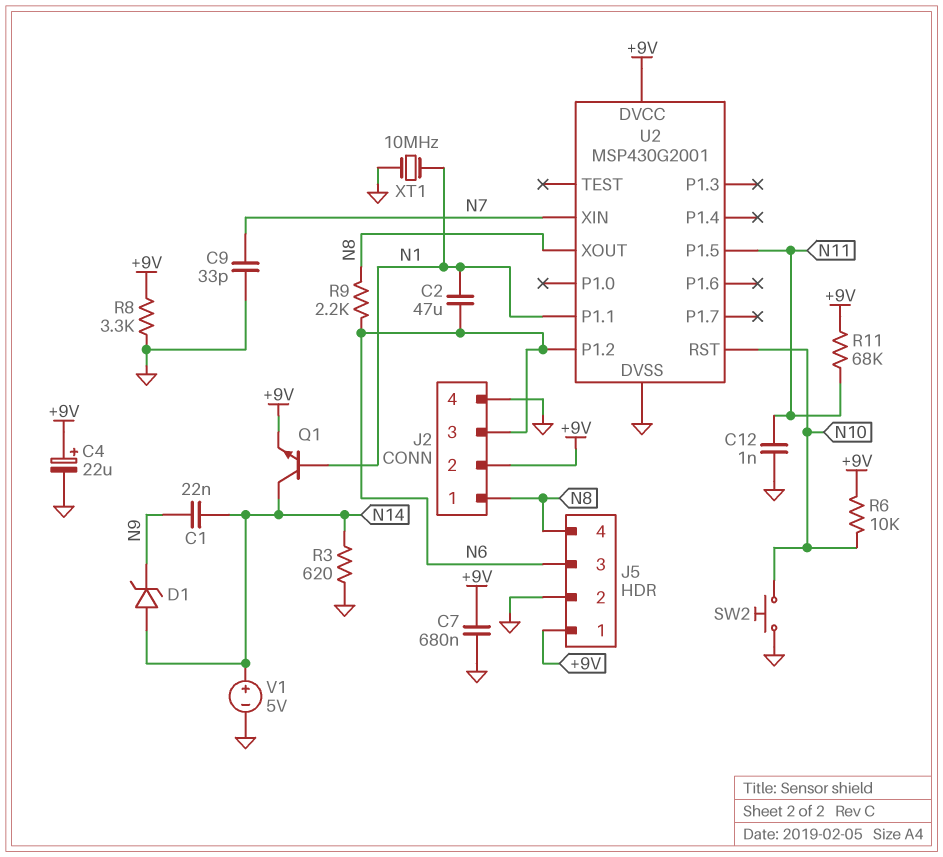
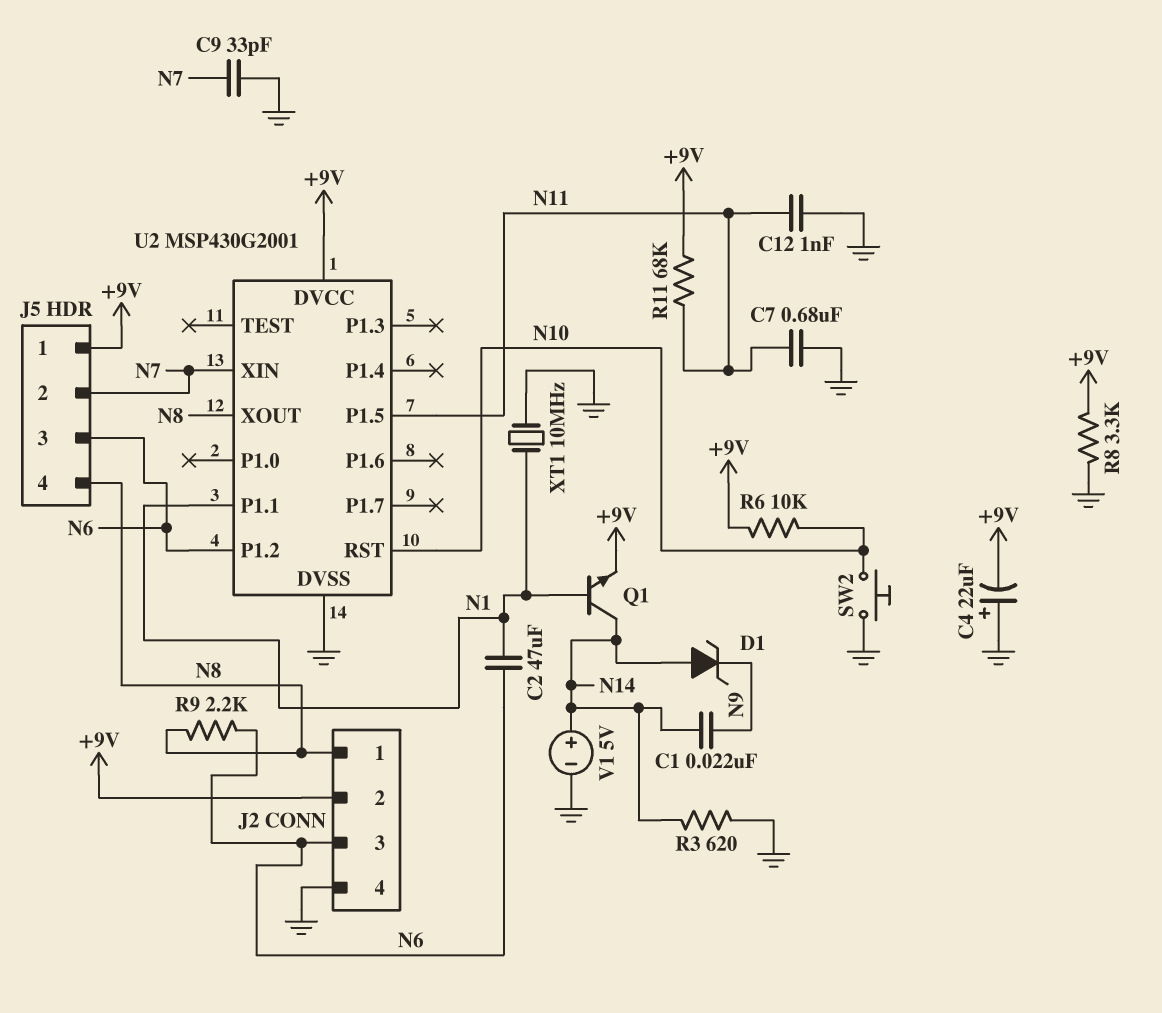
C4: 22uF (plus +9V, minus GND) -> 22uF (plus GND, minus +9V)
C7: 680nF (+9V, GND) -> 680nF (GND, N11)
J5 pin 2: GND -> N7

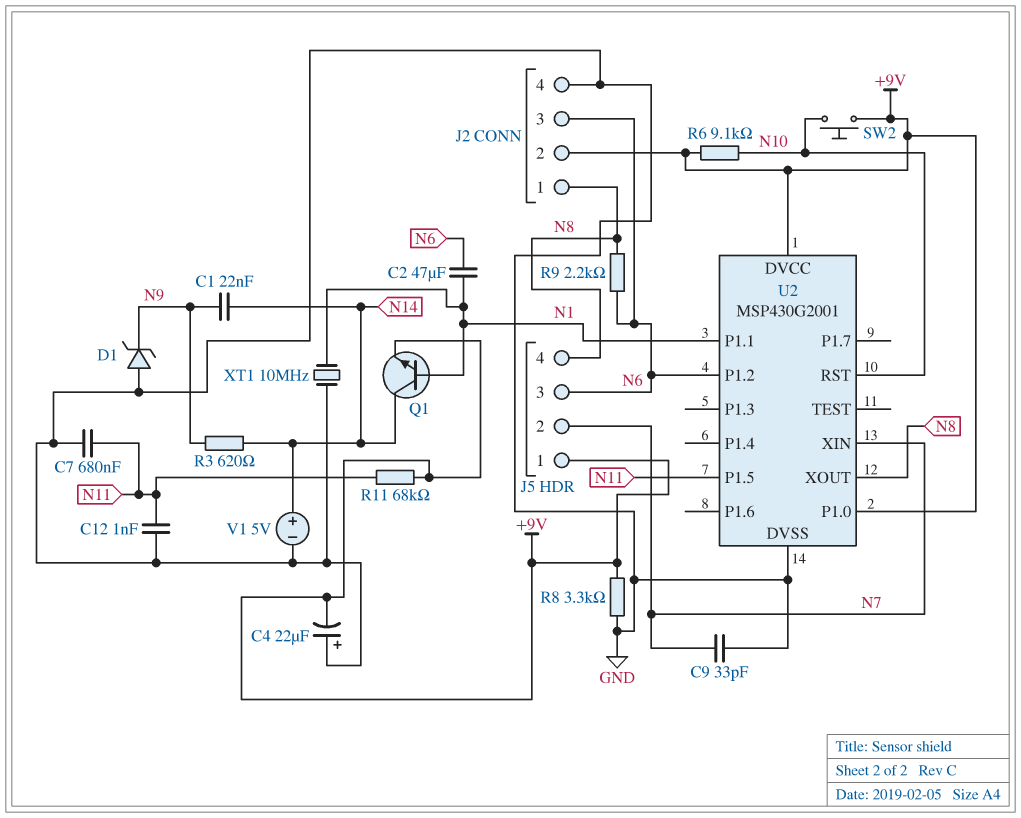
D1: zener (A N14, K N9) -> zener (A GND, K N9)
R3: 620 (GND, N14) -> 620 (N9, N14)
R6: 10k (+9V, N10) -> 9.1k (+9V, N10)
SW2: button (GND, N10) -> button (+9V, N10)
U2 pin P1.0: none -> +9V

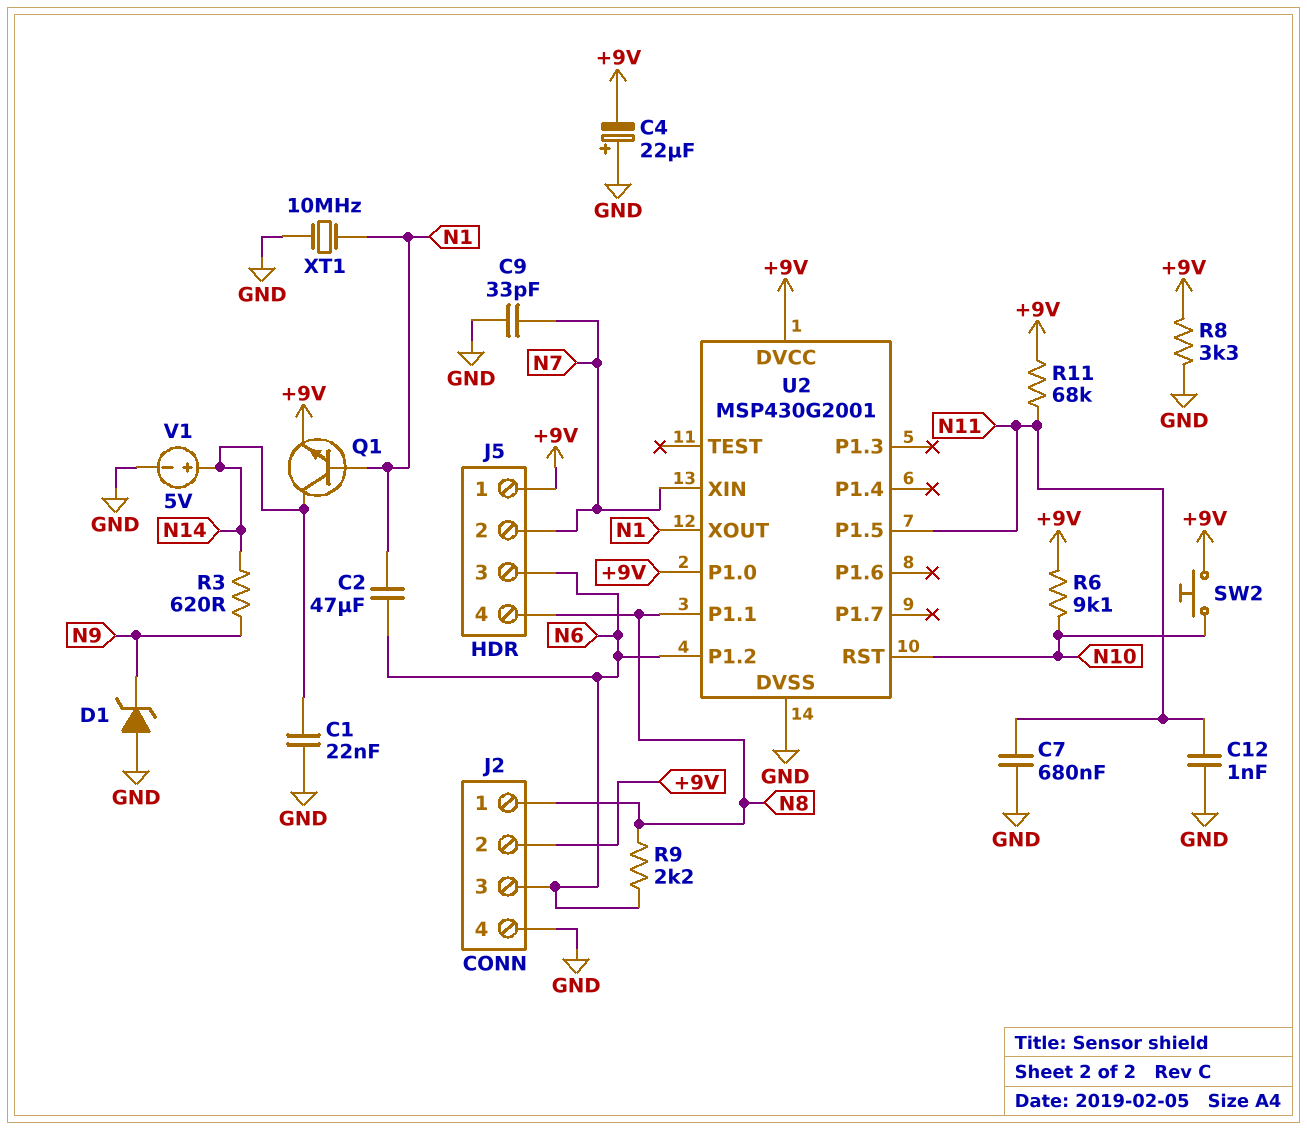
C1: 22nF (N9, N14) -> 22nF (GND, N14)
U2 pin P1.1: N1 -> N8
U2 pin XOUT: N8 -> N1

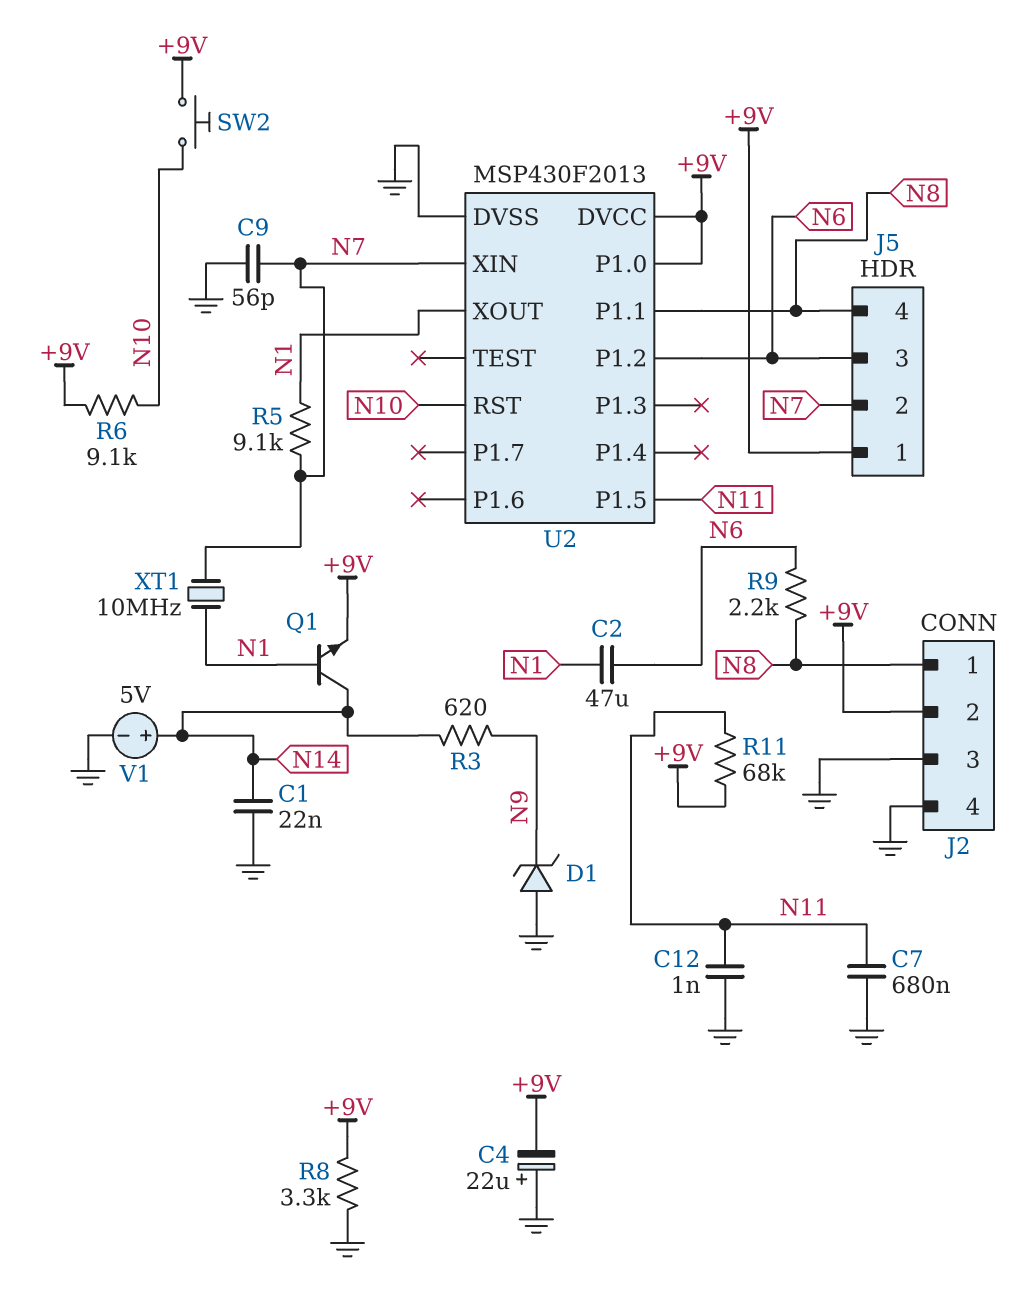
C9: 33pF (GND, N7) -> 56pF (GND, N7)
J2 pin 3: N6 -> GND
R5: none -> 9.1k (N1, N7)
U2: MSP430G2001 -> MSP430F2013
XT1: 10MHz (GND, N1) -> 10MHz (N1, N7)

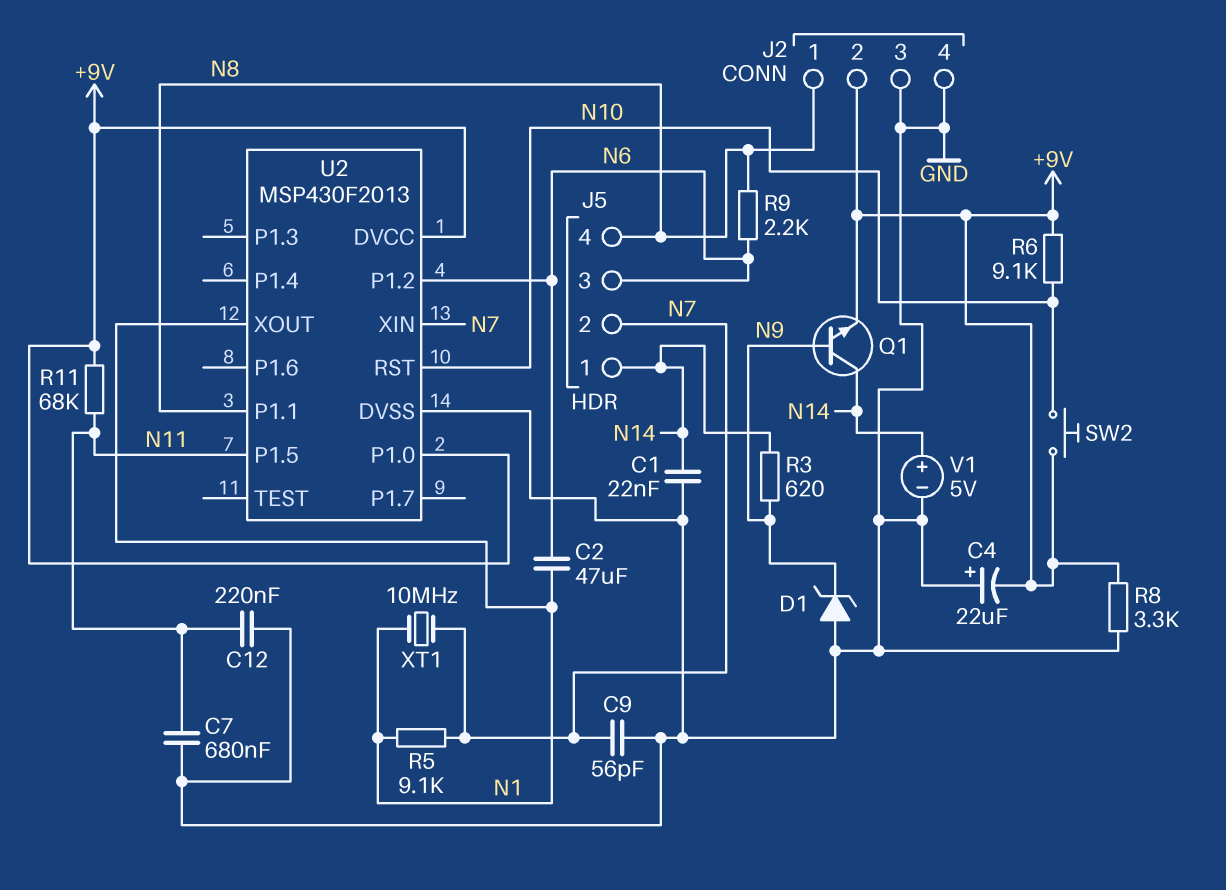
C12: 1nF (GND, N11) -> 220nF (GND, N11)
J5 pin 1: +9V -> N14
Q1: NPN (B N1, C N14, E +9V) -> NPN (B N9, C N14, E +9V)

